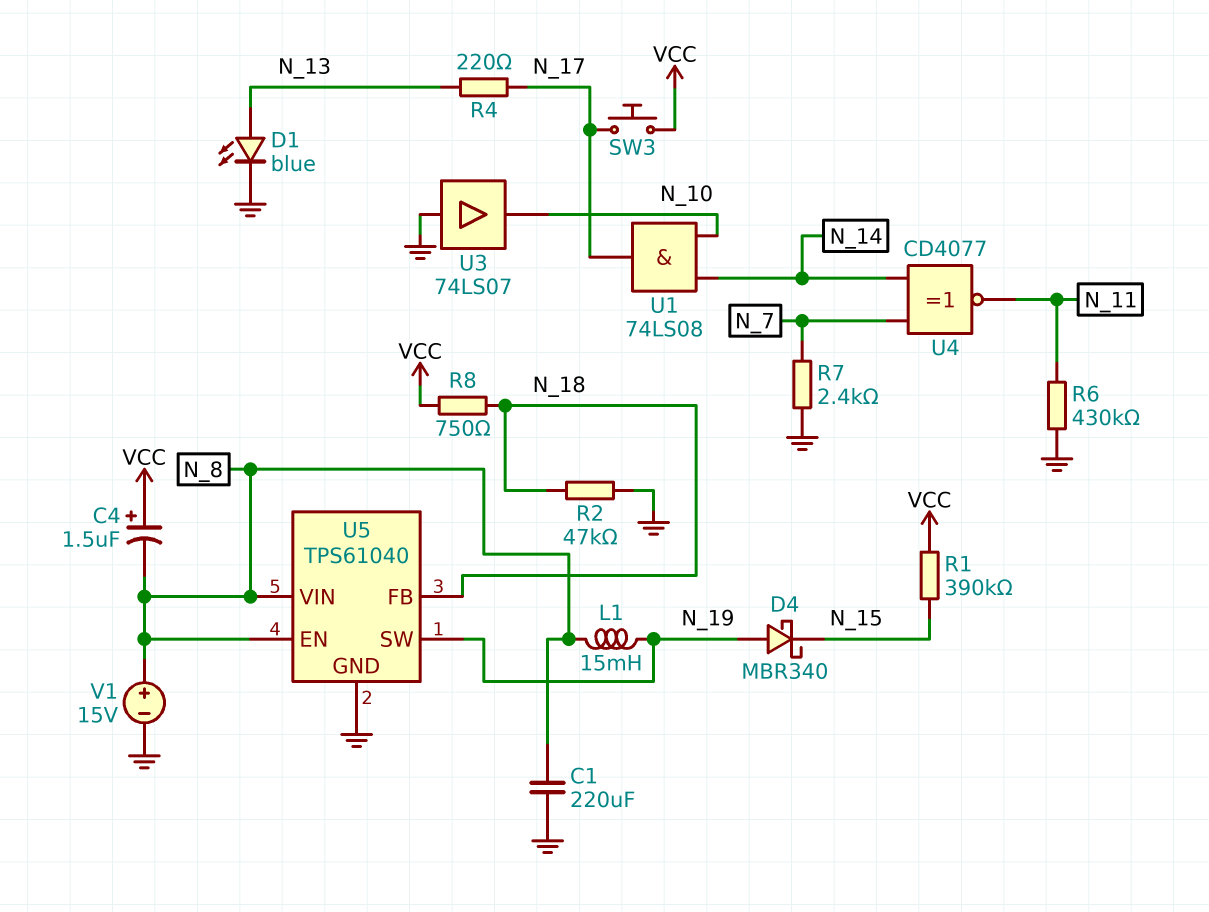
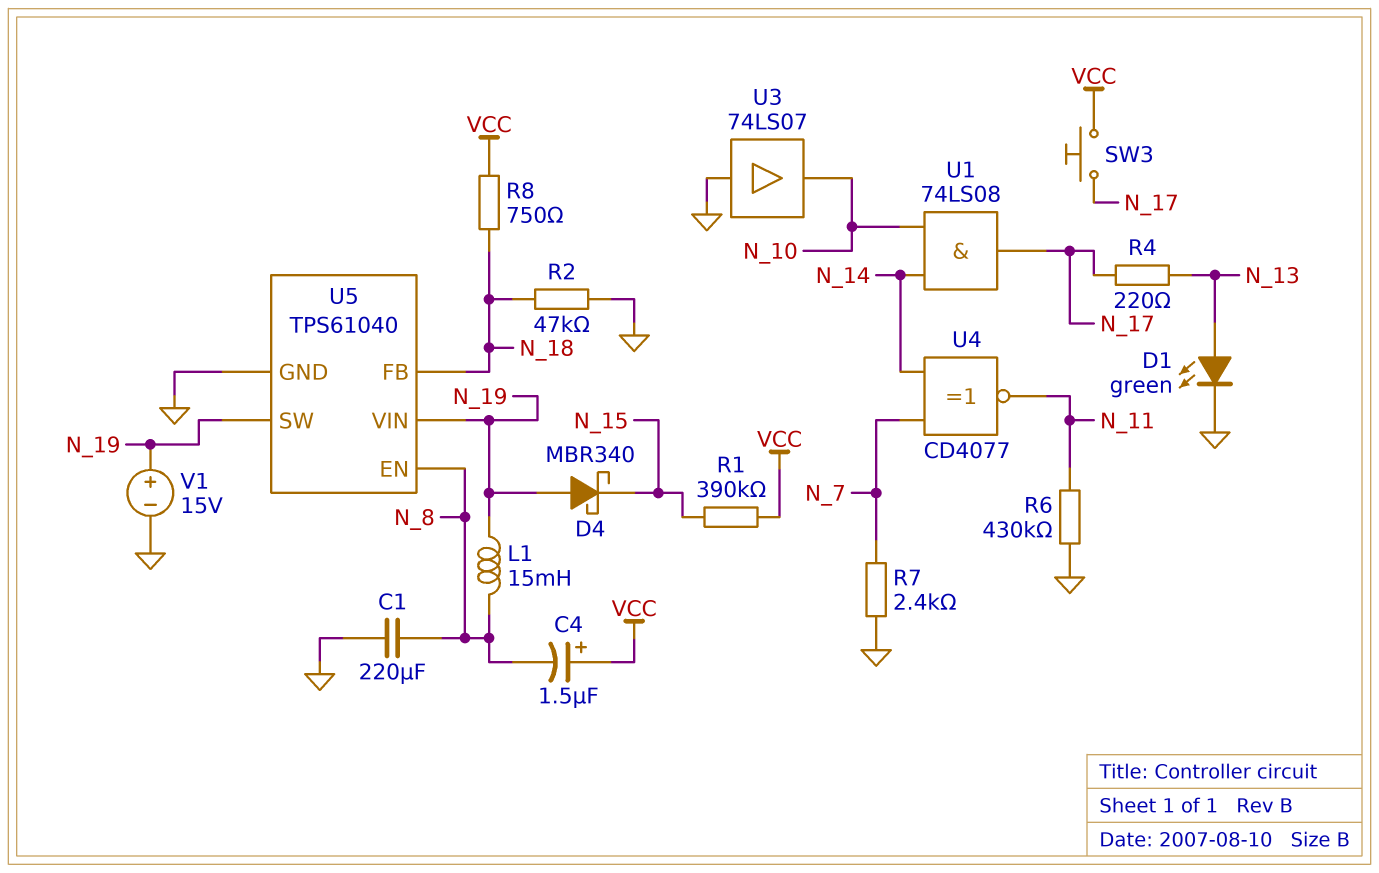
D1: LED blue (A N_13, K GND) -> LED green (A N_13, K GND)
U5 pin VIN: N_8 -> N_19
V1: 15V (plus N_8, minus GND) -> 15V (plus N_19, minus GND)

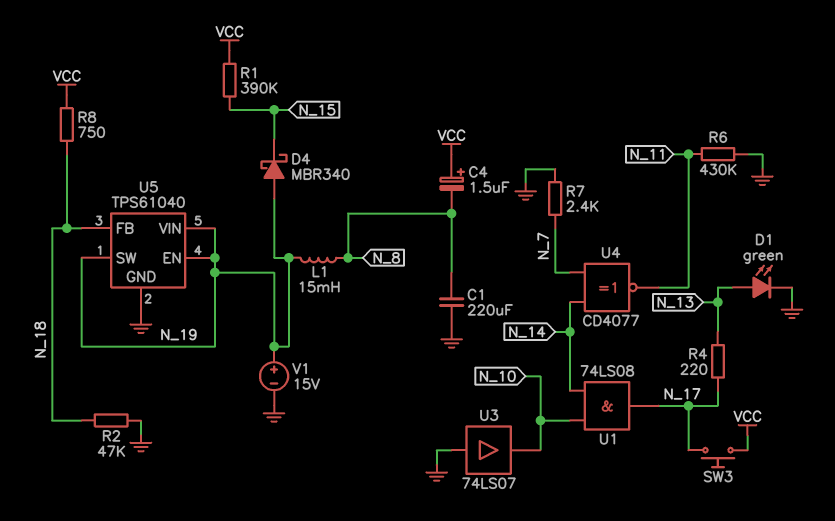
U5 pin EN: N_8 -> N_19

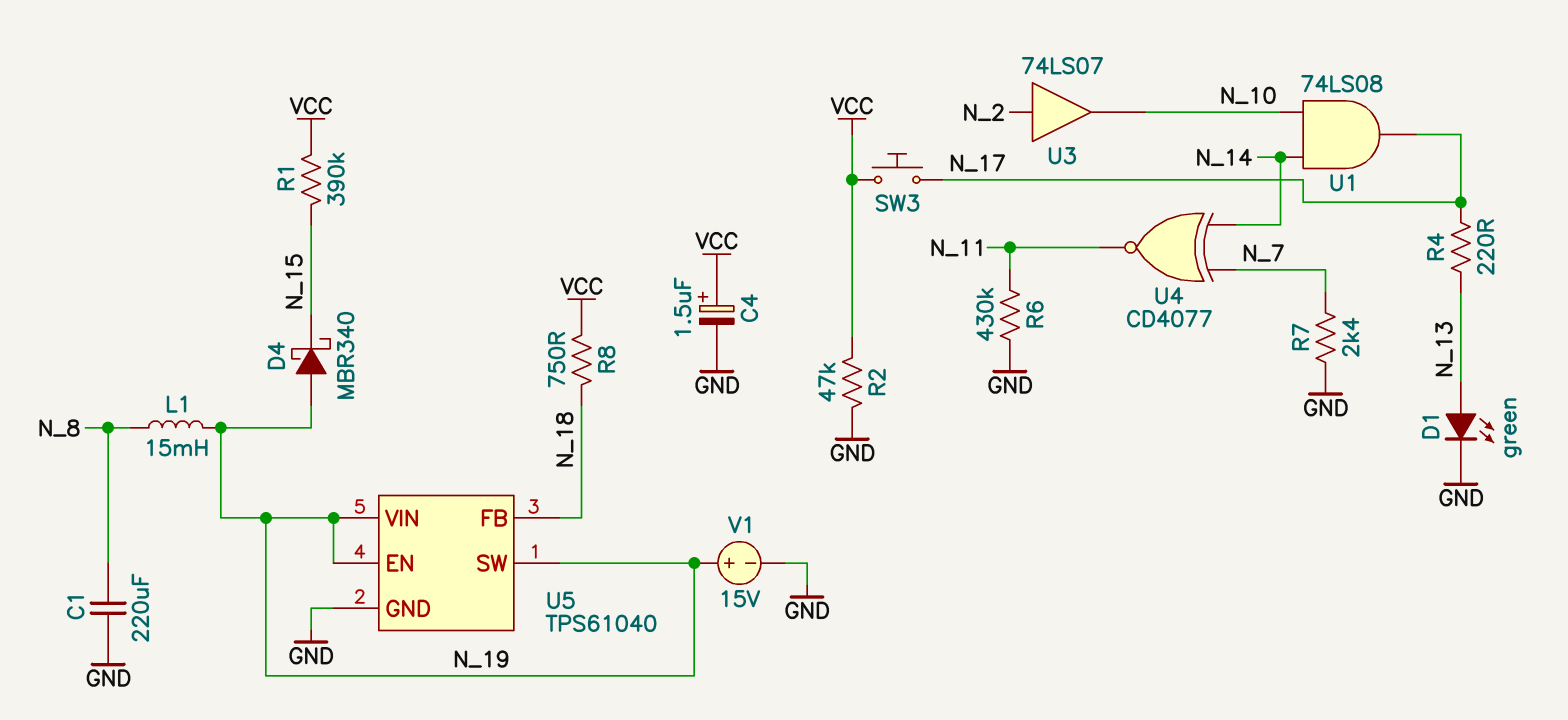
C4: 1.5uF (plus VCC, minus N_8) -> 1.5uF (plus VCC, minus GND)
R2: 47k (GND, N_18) -> 47k (GND, VCC)
U3: buffer 74LS07 (in GND, out N_10) -> buffer 74LS07 (in N_2, out N_10)

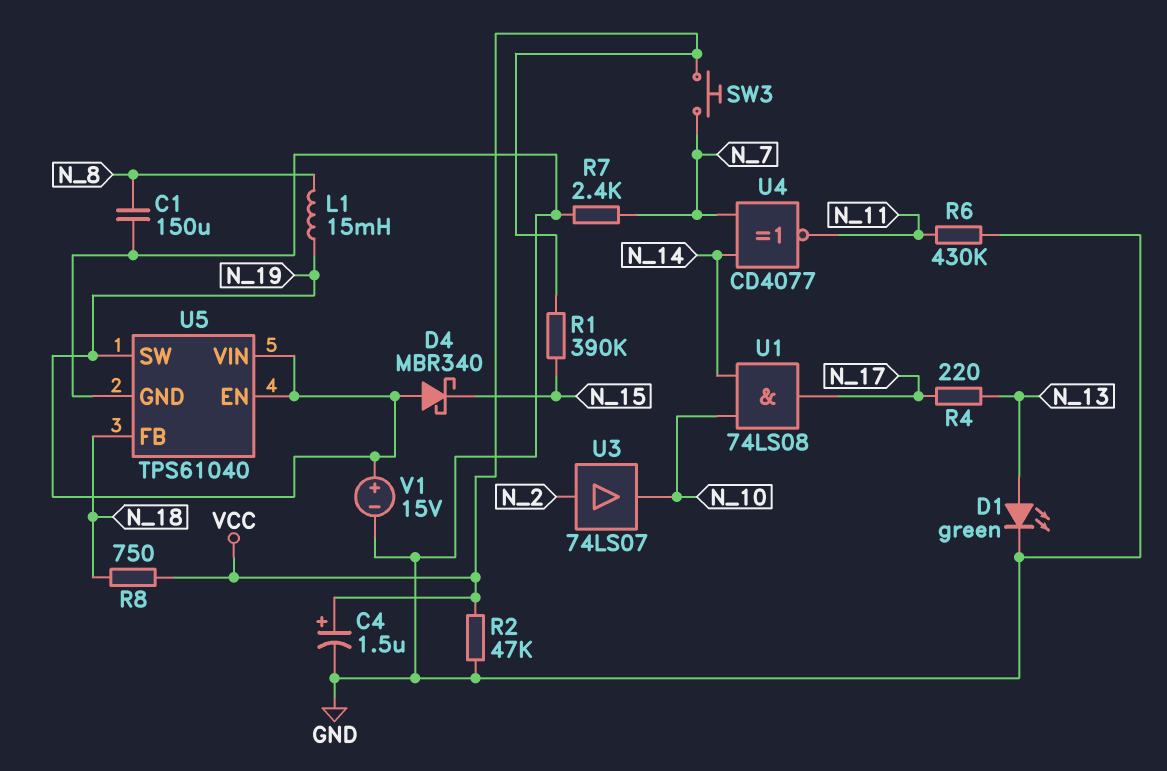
C1: 220uF (GND, N_8) -> 150uF (GND, N_8)
SW3: button (N_17, VCC) -> button (N_7, VCC)

